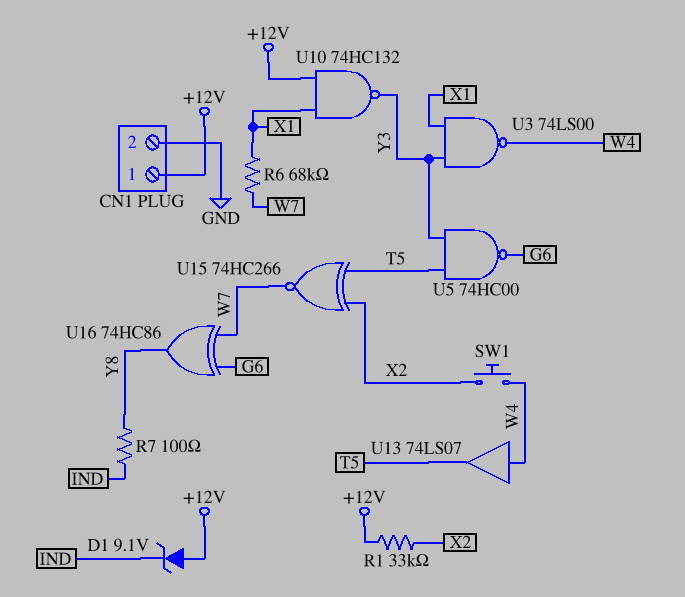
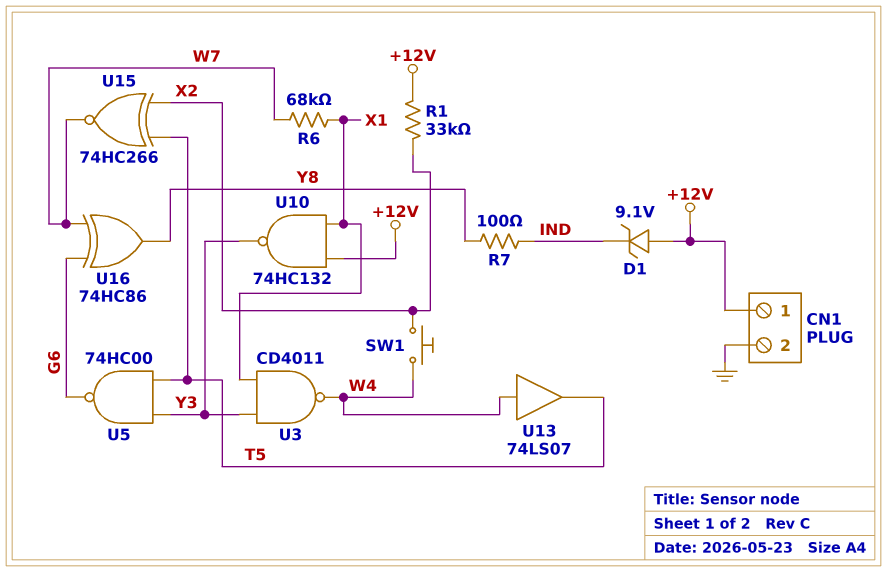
U3: NAND 74LS00 (in X1, in Y3, out W4) -> NAND CD4011 (in X1, in Y3, out W4)

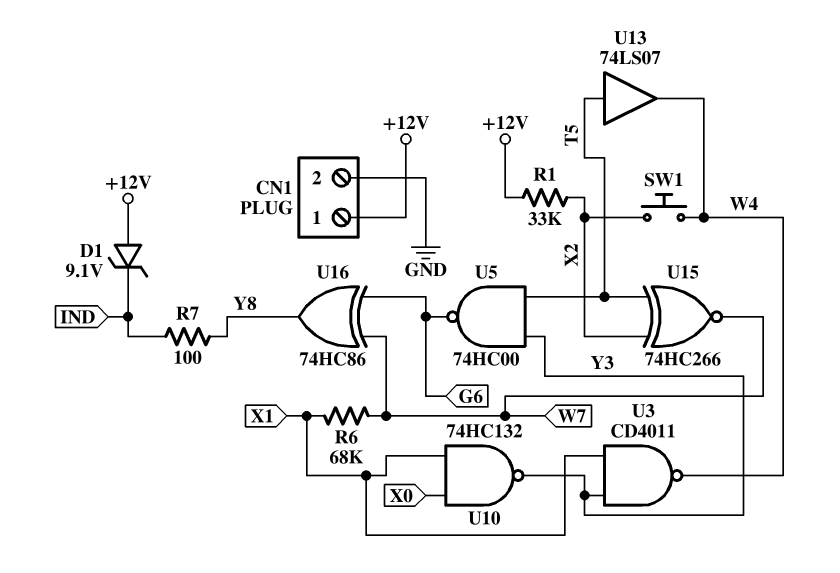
U10: NAND 74HC132 (in +12V, in X1, out Y3) -> NAND 74HC132 (in X0, in X1, out Y3)
U13: buffer 74LS07 (in W4, out T5) -> buffer 74LS07 (in T5, out W4)

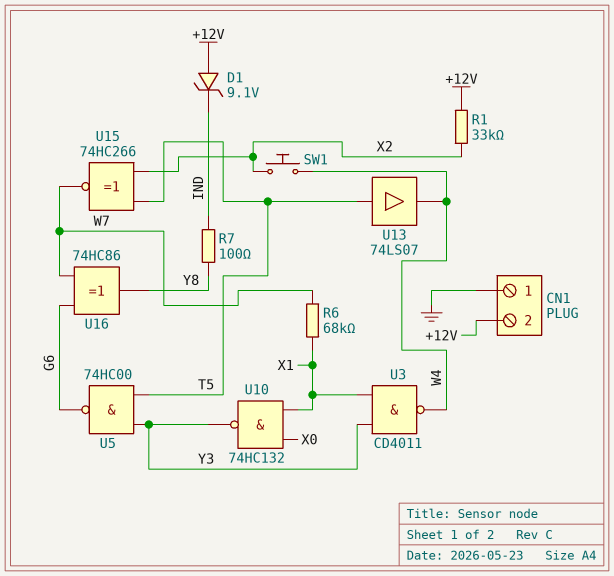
CN1 pin 1: +12V -> GND
CN1 pin 2: GND -> +12V

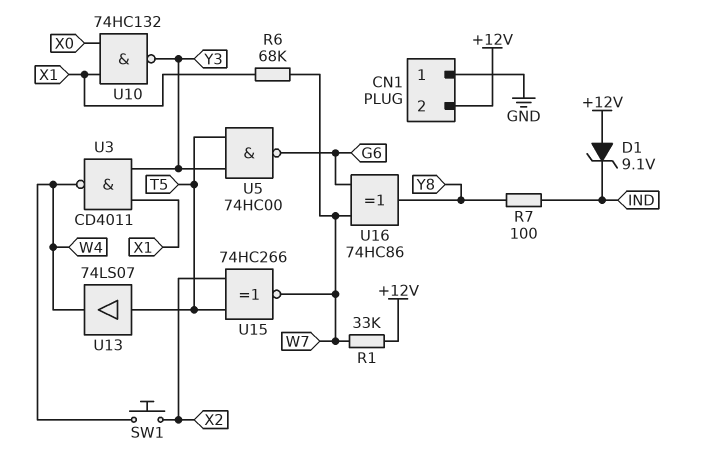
R1: 33k (+12V, X2) -> 33k (+12V, W7)

